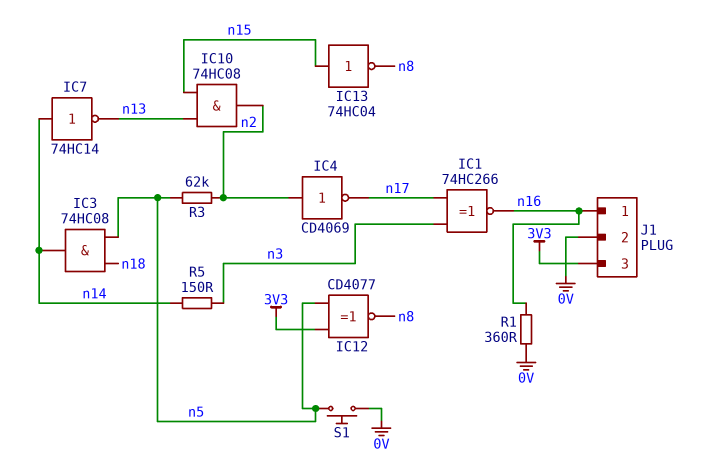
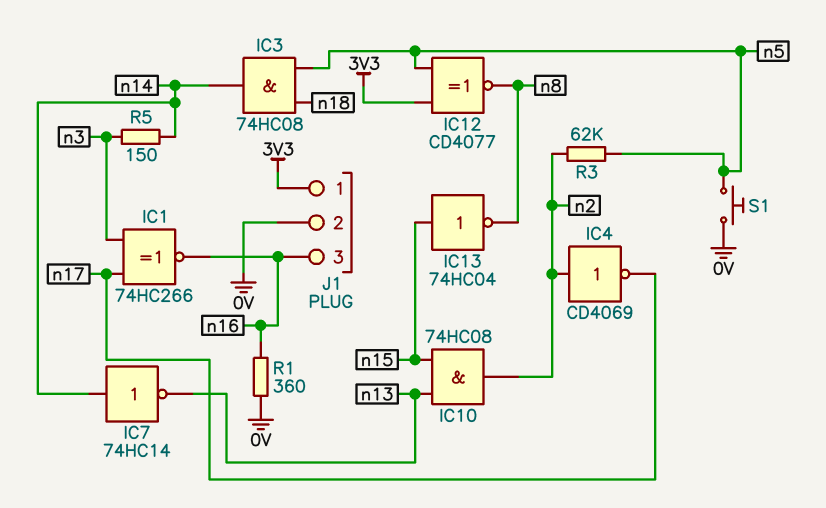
J1 pin 1: n16 -> 3V3
J1 pin 3: 3V3 -> n16

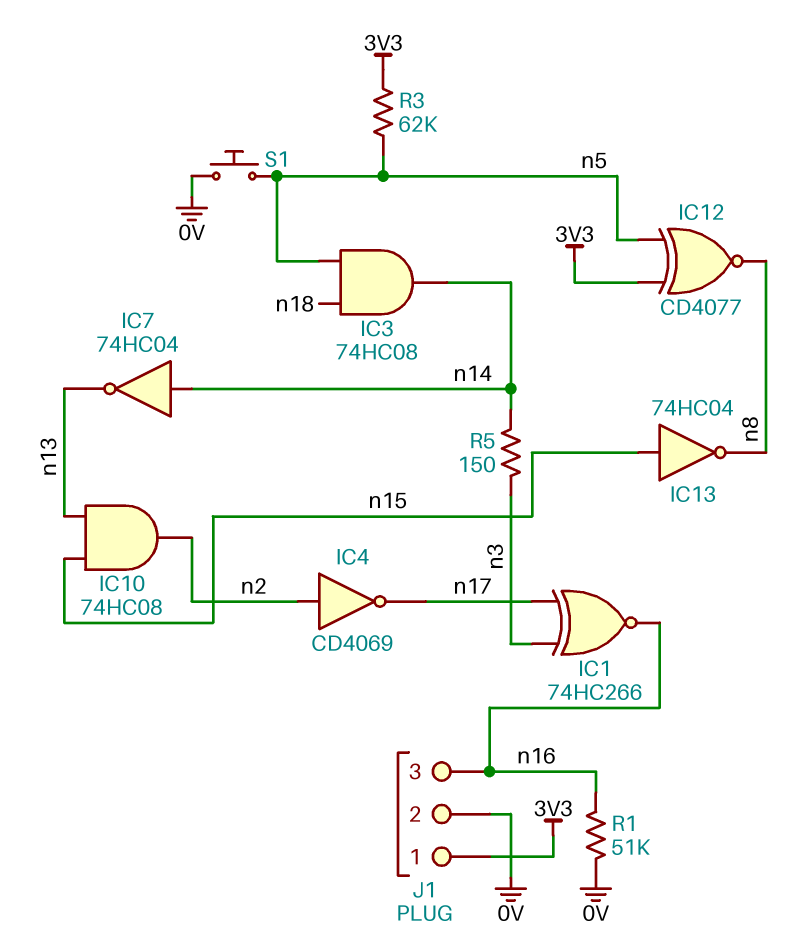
IC7: NOT 74HC14 (in n14, out n13) -> NOT 74HC04 (in n14, out n13)
R1: 360 (0V, n16) -> 51k (0V, n16)
R3: 62k (n2, n5) -> 62k (3V3, n5)

